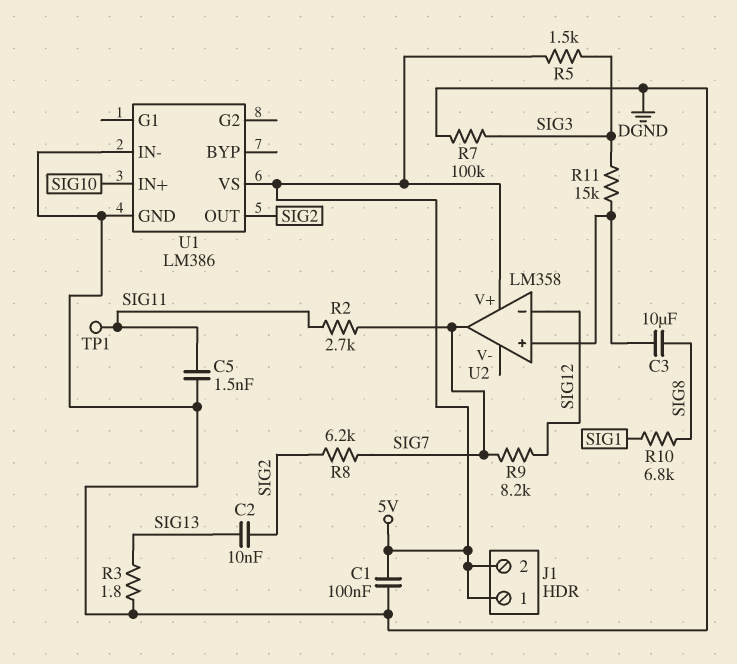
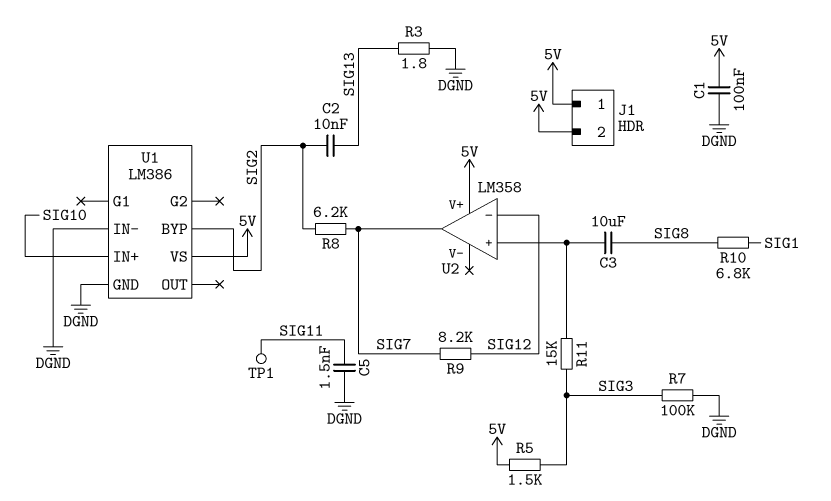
R2: 2.7k (SIG7, SIG11) -> none
U1 pin BYP: none -> SIG2
U1 pin OUT: SIG2 -> none

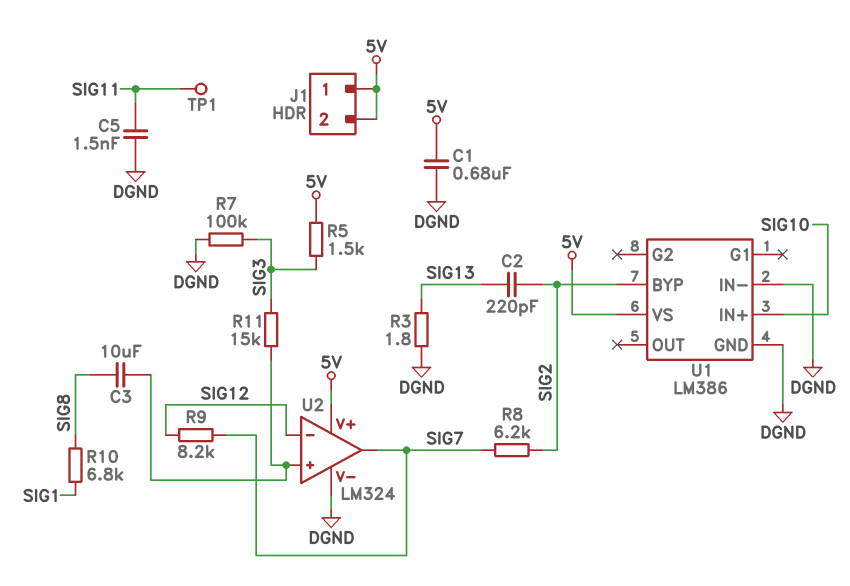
C1: 100nF (5V, DGND) -> 680nF (5V, DGND)
C2: 10nF (SIG2, SIG13) -> 220pF (SIG2, SIG13)
U2: LM358 -> LM324
U2 pin V-: none -> DGND

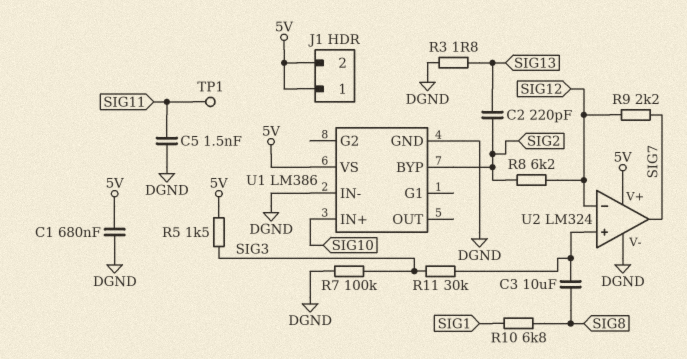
R8: 6.2k (SIG2, SIG7) -> 6.2k (SIG2, SIG12)
R9: 8.2k (SIG7, SIG12) -> 2.2k (SIG7, SIG12)
R11: 15k (SIG3, U2/in+) -> 30k (SIG3, U2/in+)

